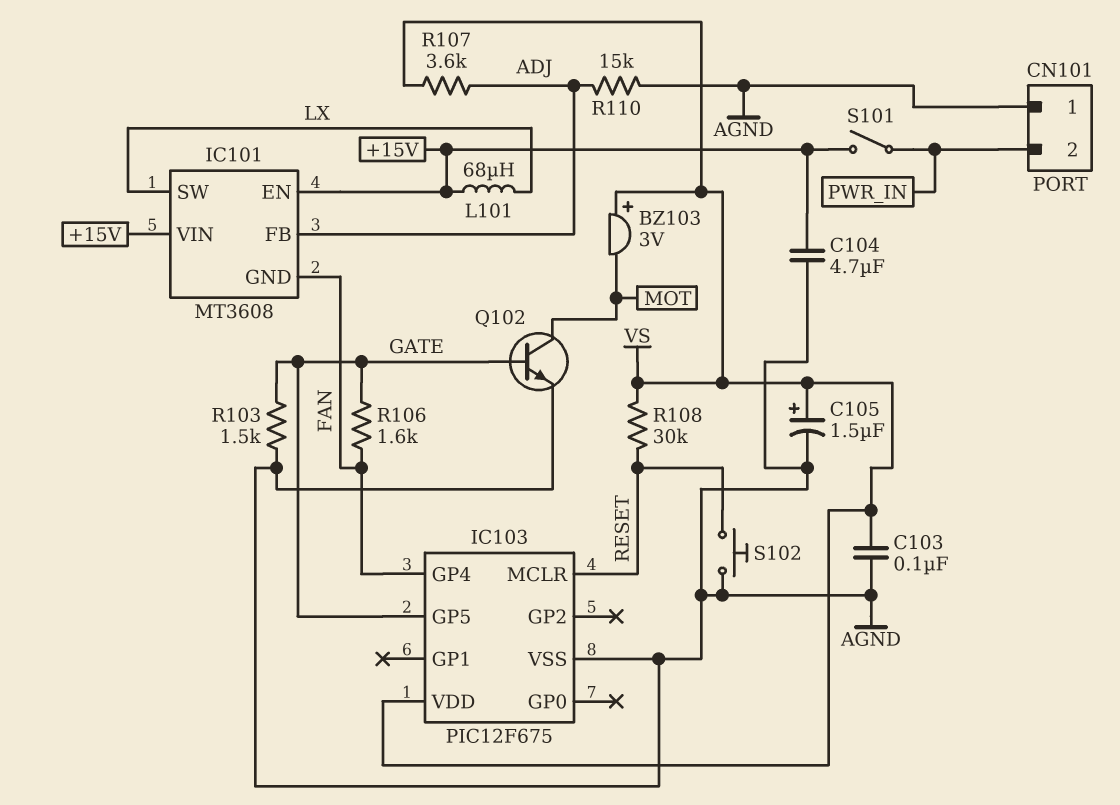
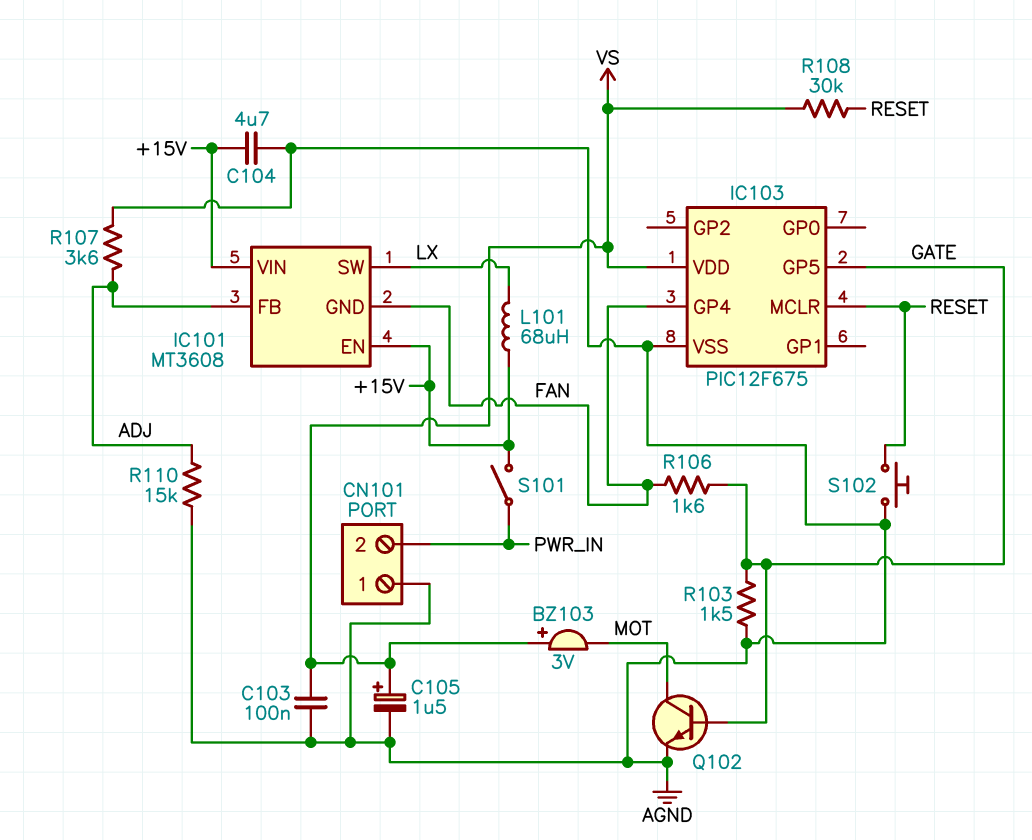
R107: 3.6k (ADJ, VS) -> 3.6k (ADJ, AGND)

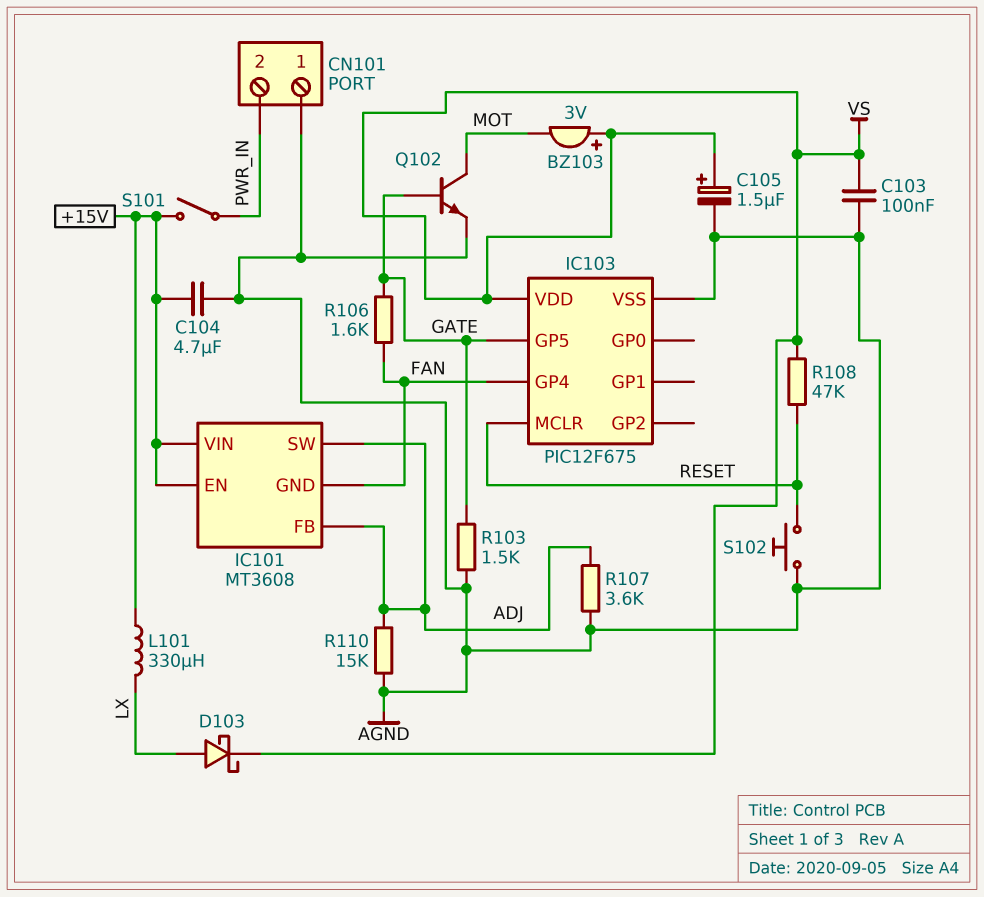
D103: none -> schottky (A LX, K VS)
IC101 pin SW: LX -> ADJ
L101: 68uH (+15V, LX) -> 330uH (+15V, LX)
R108: 30k (RESET, VS) -> 47k (RESET, VS)

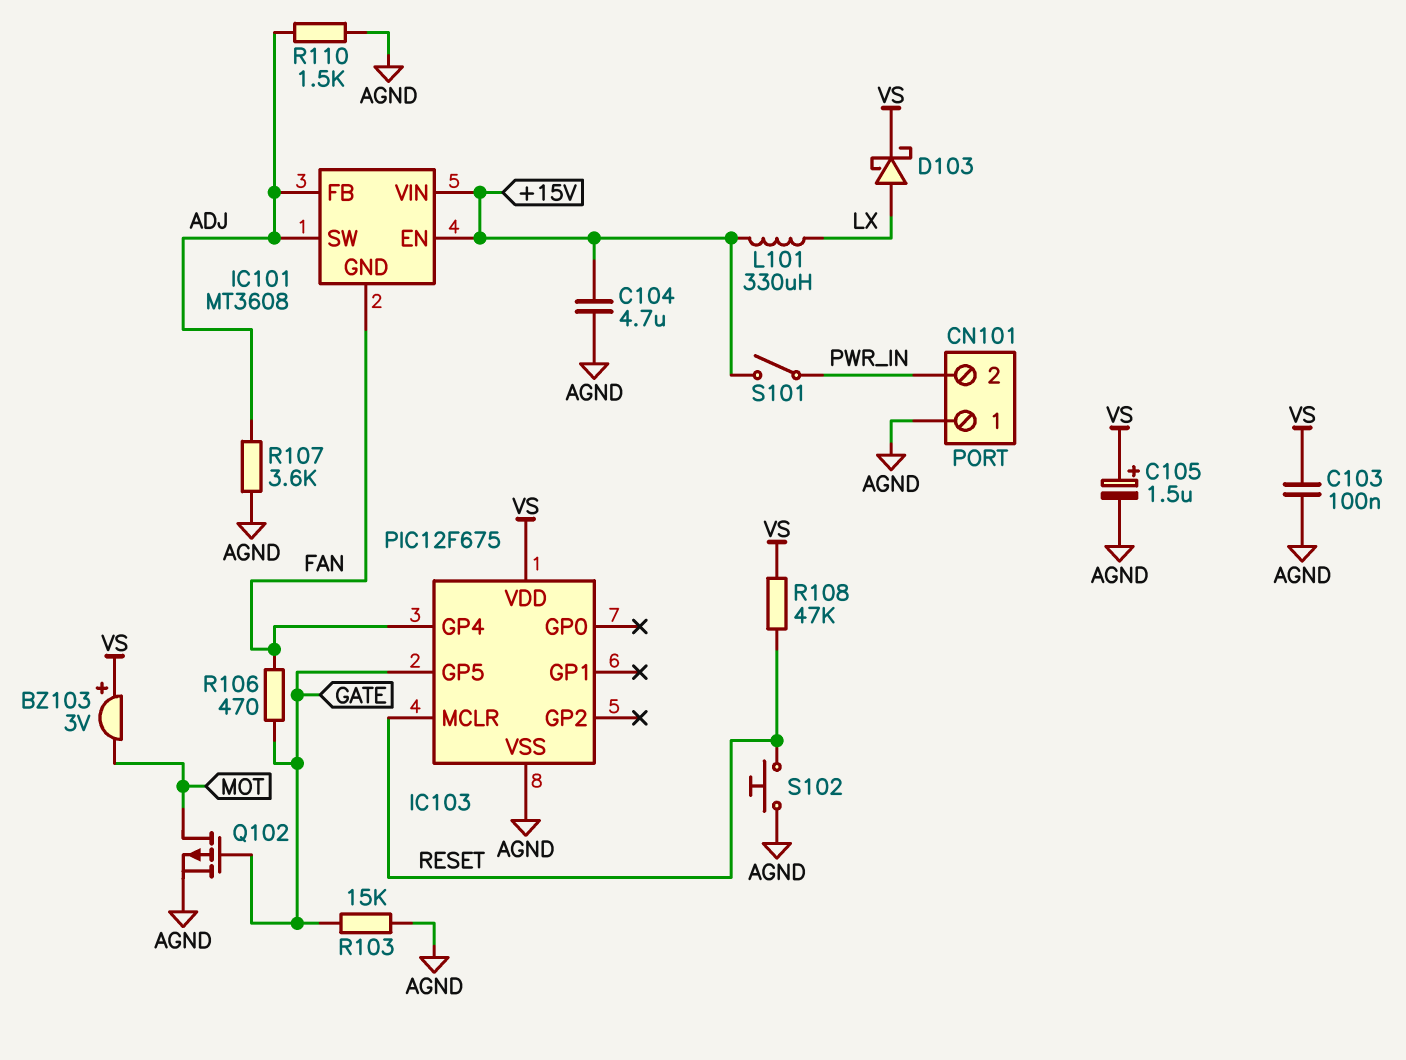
Q102: NPN (B GATE, C MOT, E AGND) -> PMOS (G GATE, D MOT, S AGND)
R103: 1.5k (AGND, GATE) -> 15k (AGND, GATE)
R106: 1.6k (FAN, GATE) -> 470 (FAN, GATE)
R110: 15k (ADJ, AGND) -> 1.5k (ADJ, AGND)

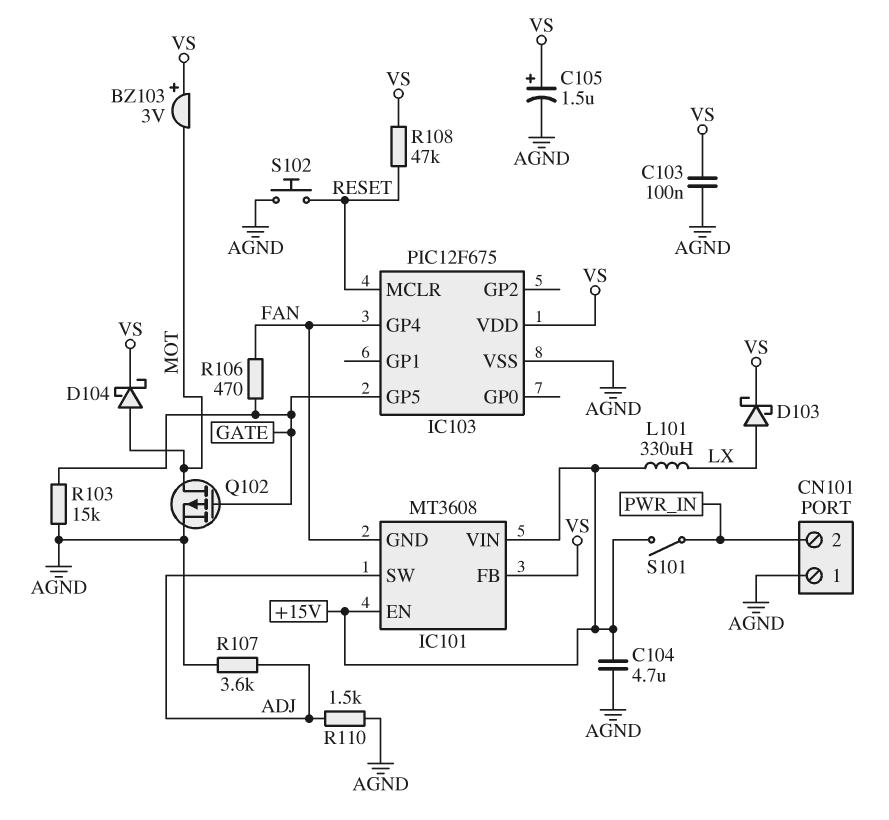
D104: none -> schottky (A MOT, K VS)
IC101 pin FB: ADJ -> VS

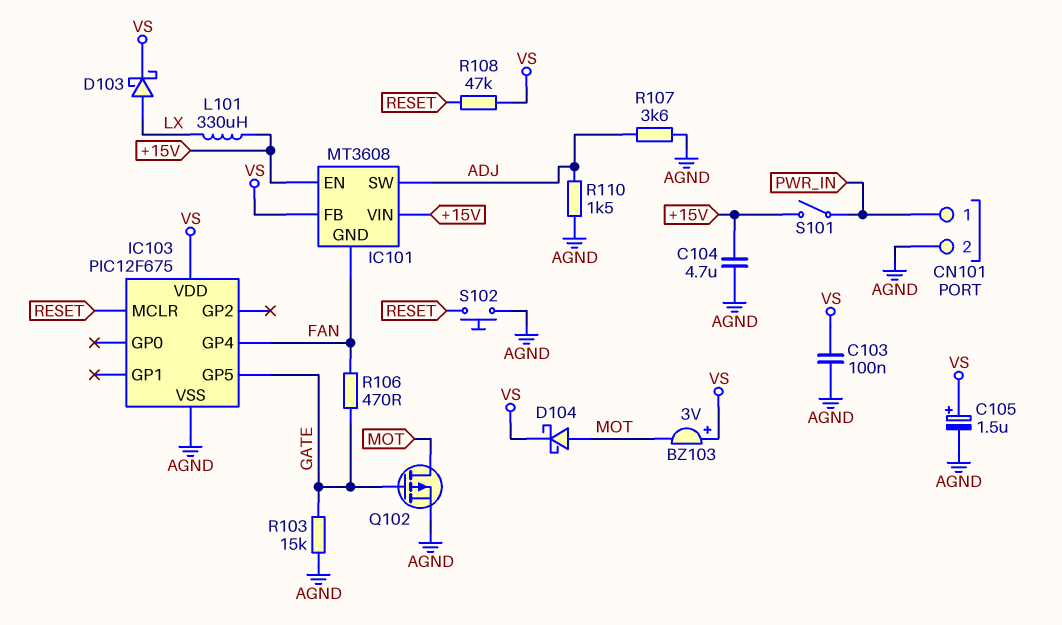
CN101 pin 1: AGND -> PWR_IN
CN101 pin 2: PWR_IN -> AGND

